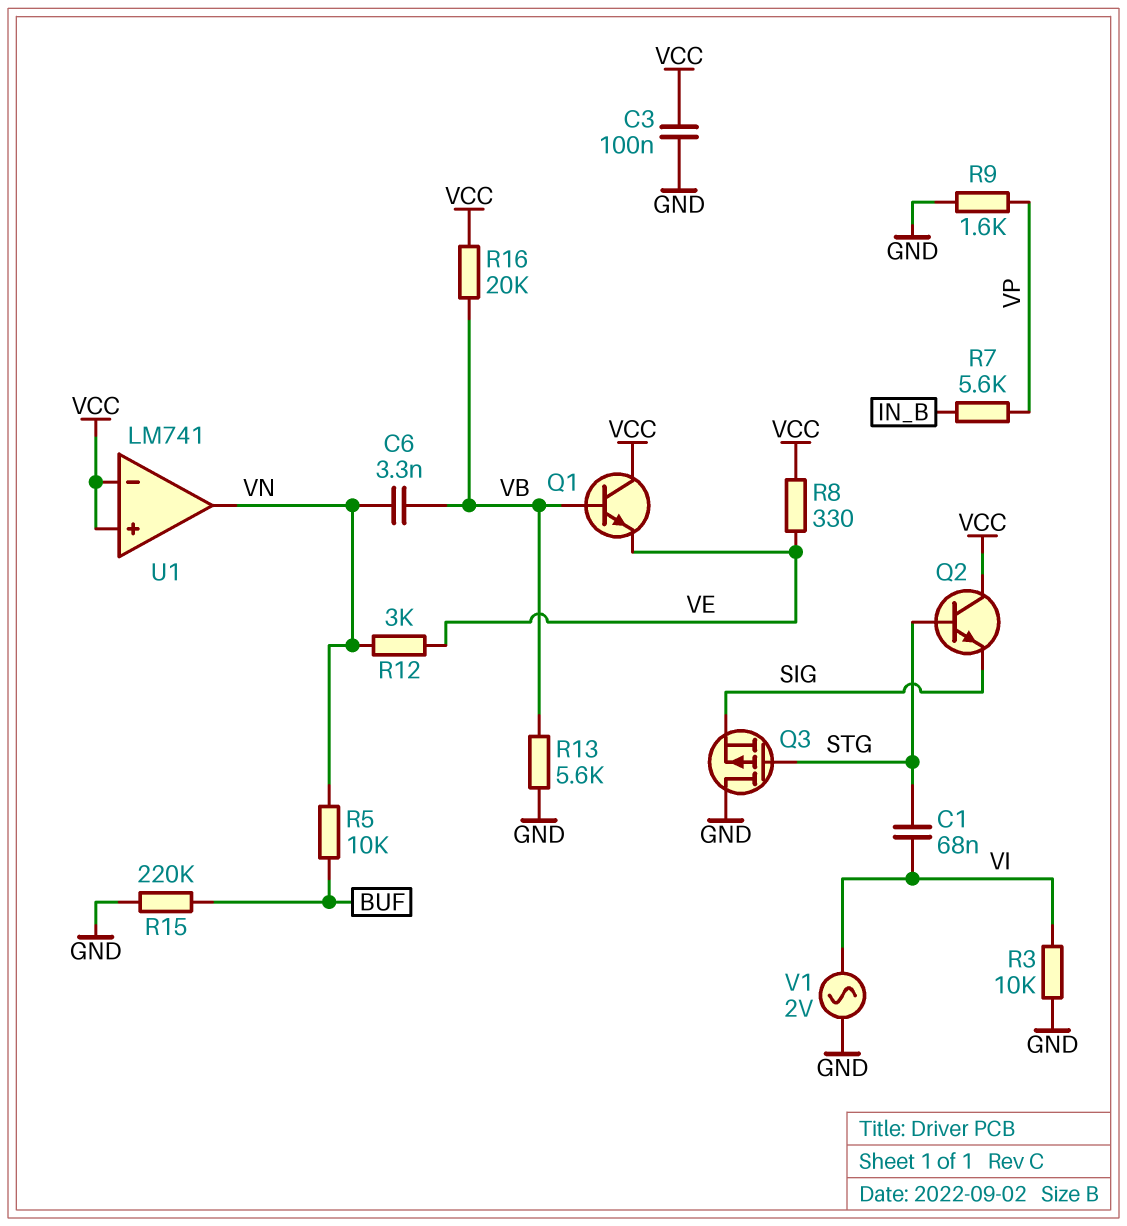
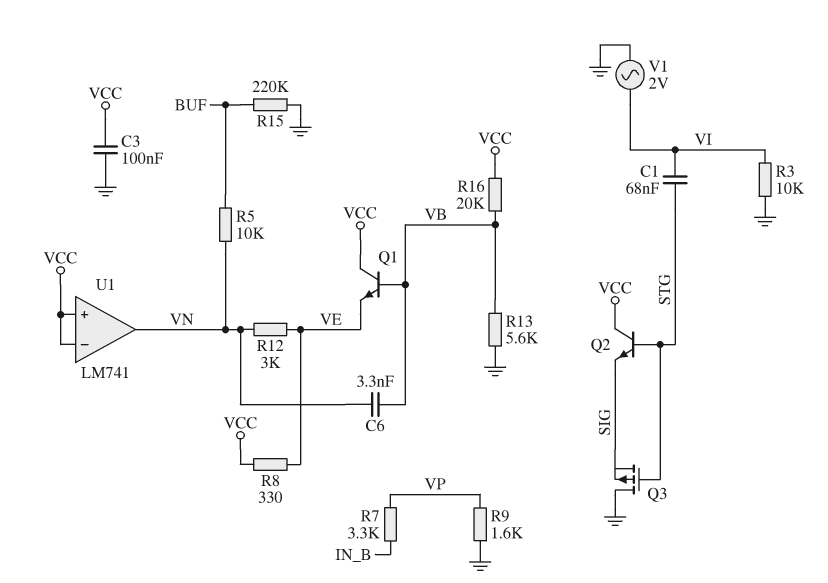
R7: 5.6k (IN_B, VP) -> 3.3k (IN_B, VP)

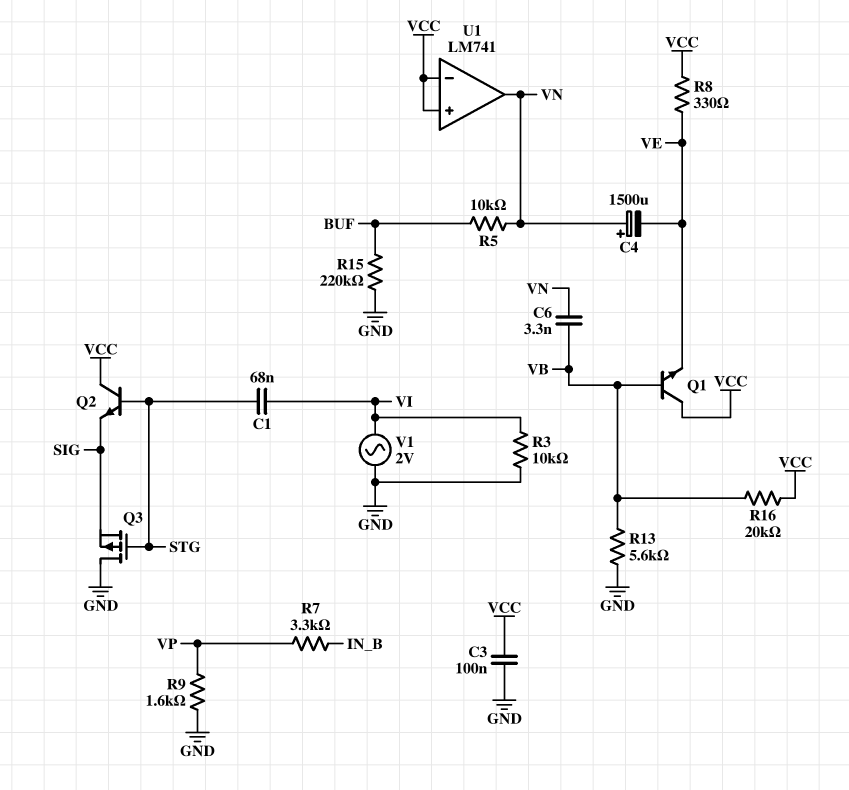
C4: none -> 1500uF (plus VN, minus VE)
R12: 3k (VE, VN) -> none

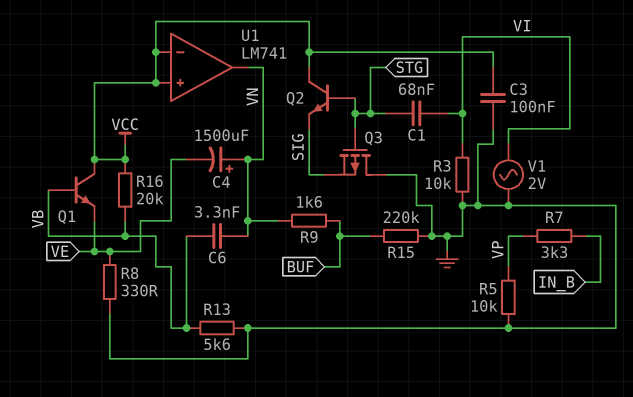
R5: 10k (BUF, VN) -> 10k (GND, VP)
R8: 330 (VCC, VE) -> 330 (GND, VE)
R9: 1.6k (GND, VP) -> 1.6k (BUF, VN)

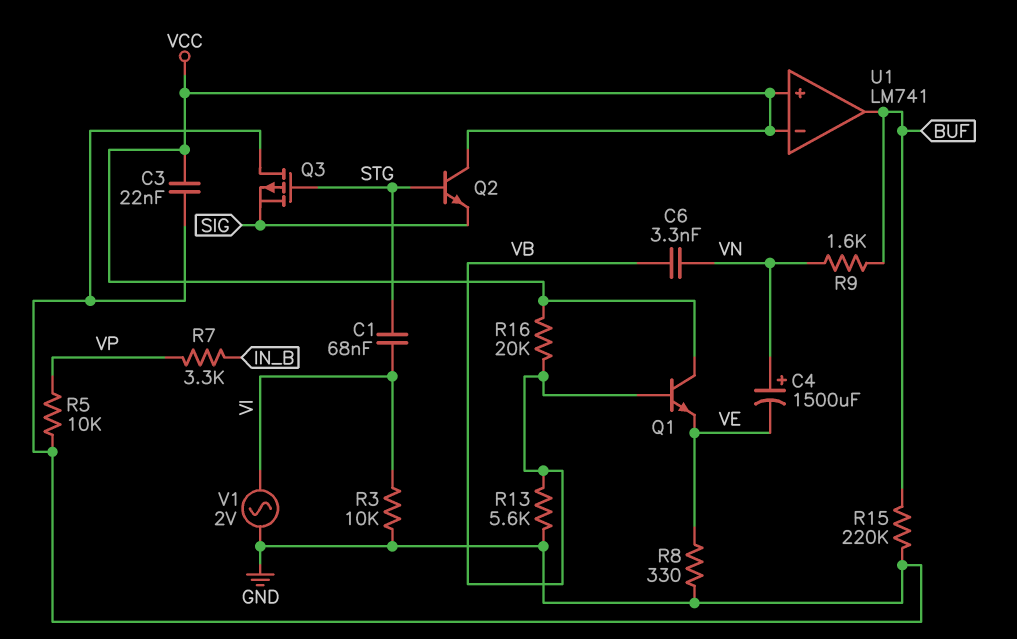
C3: 100nF (GND, VCC) -> 22nF (GND, VCC)
U1 pin out: VN -> BUF

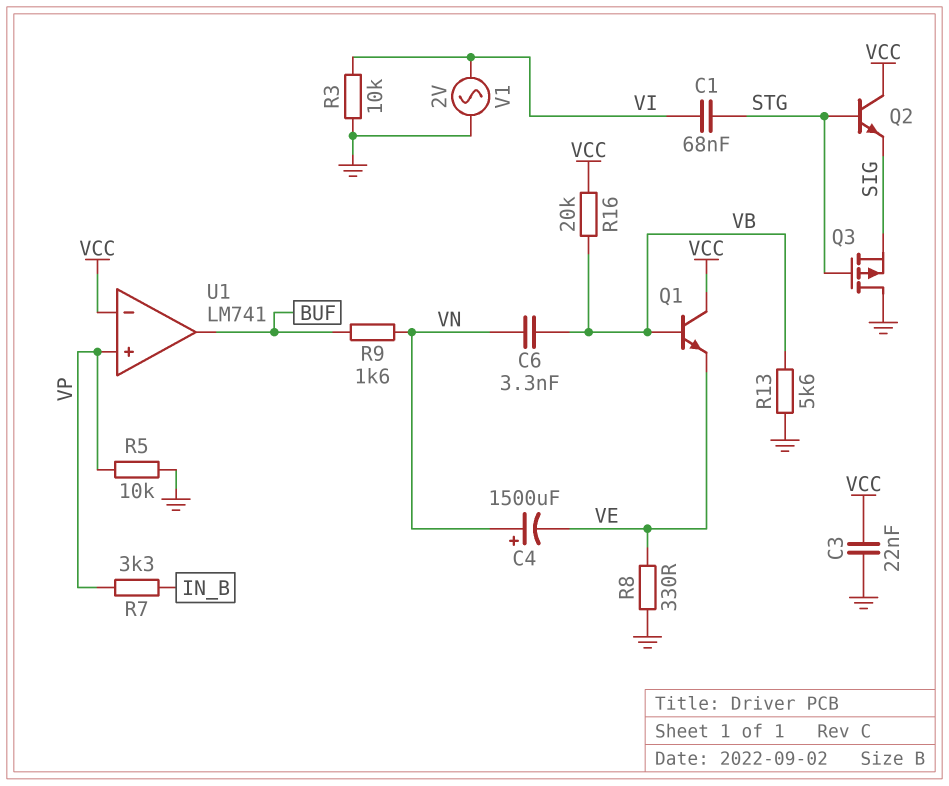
R15: 220k (BUF, GND) -> none
U1 pin in+: VCC -> VP

